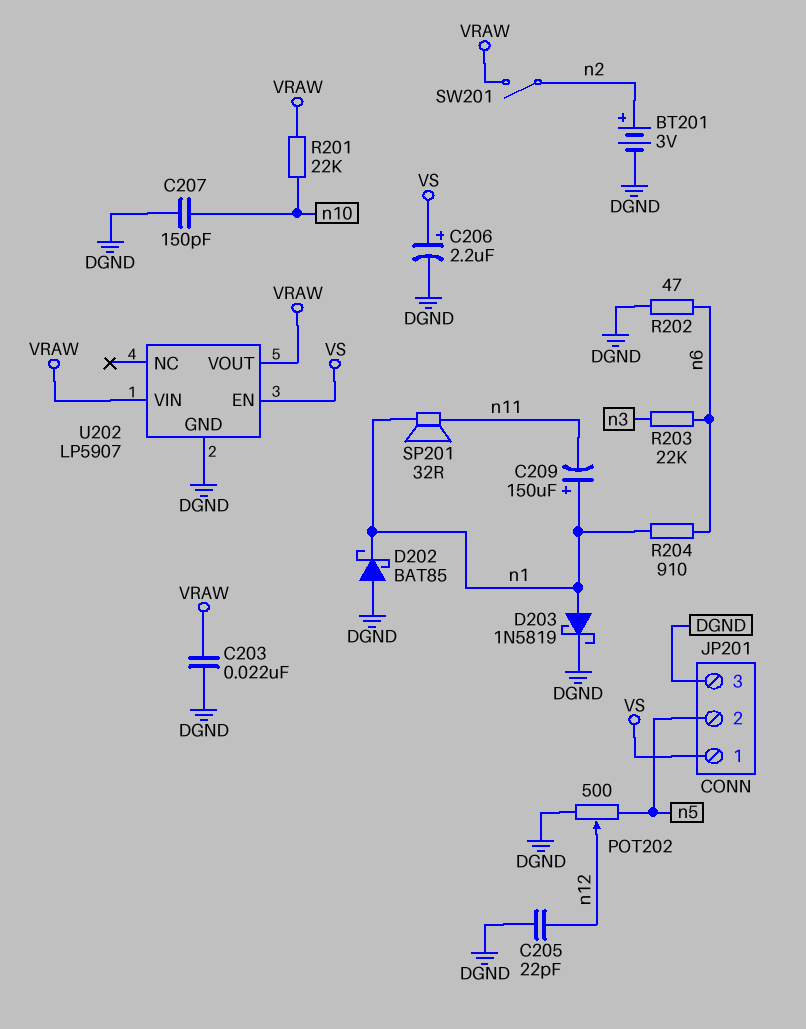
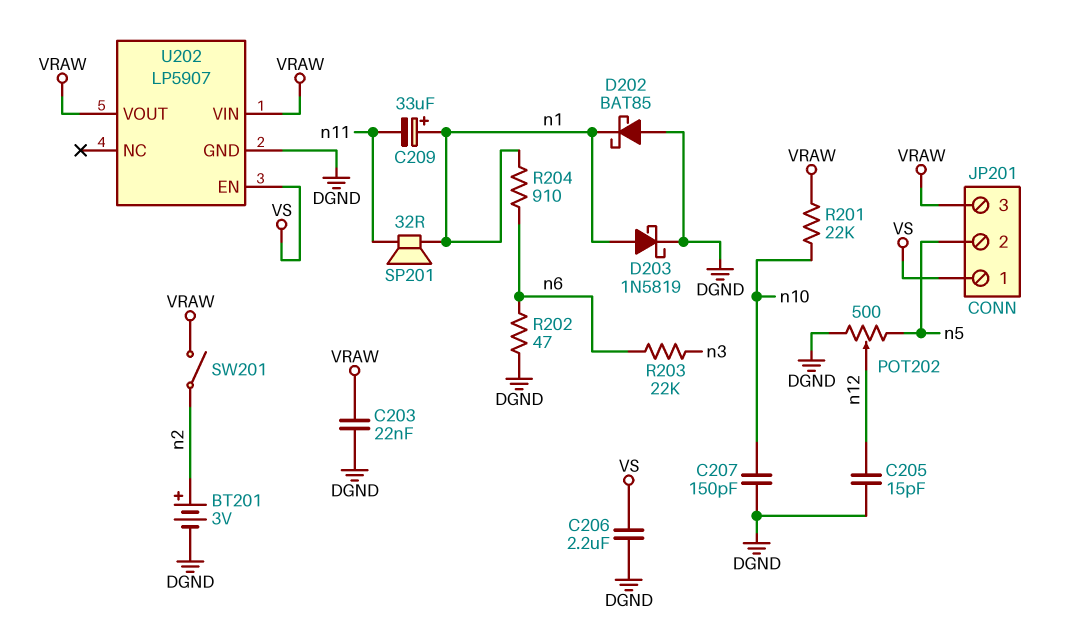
C205: 22pF (DGND, n12) -> 15pF (DGND, n12)
C206: 2.2uF (plus VS, minus DGND) -> 2.2uF (DGND, VS)
C209: 150uF (plus n1, minus n11) -> 33uF (plus n1, minus n11)
JP201 pin 3: DGND -> VRAW

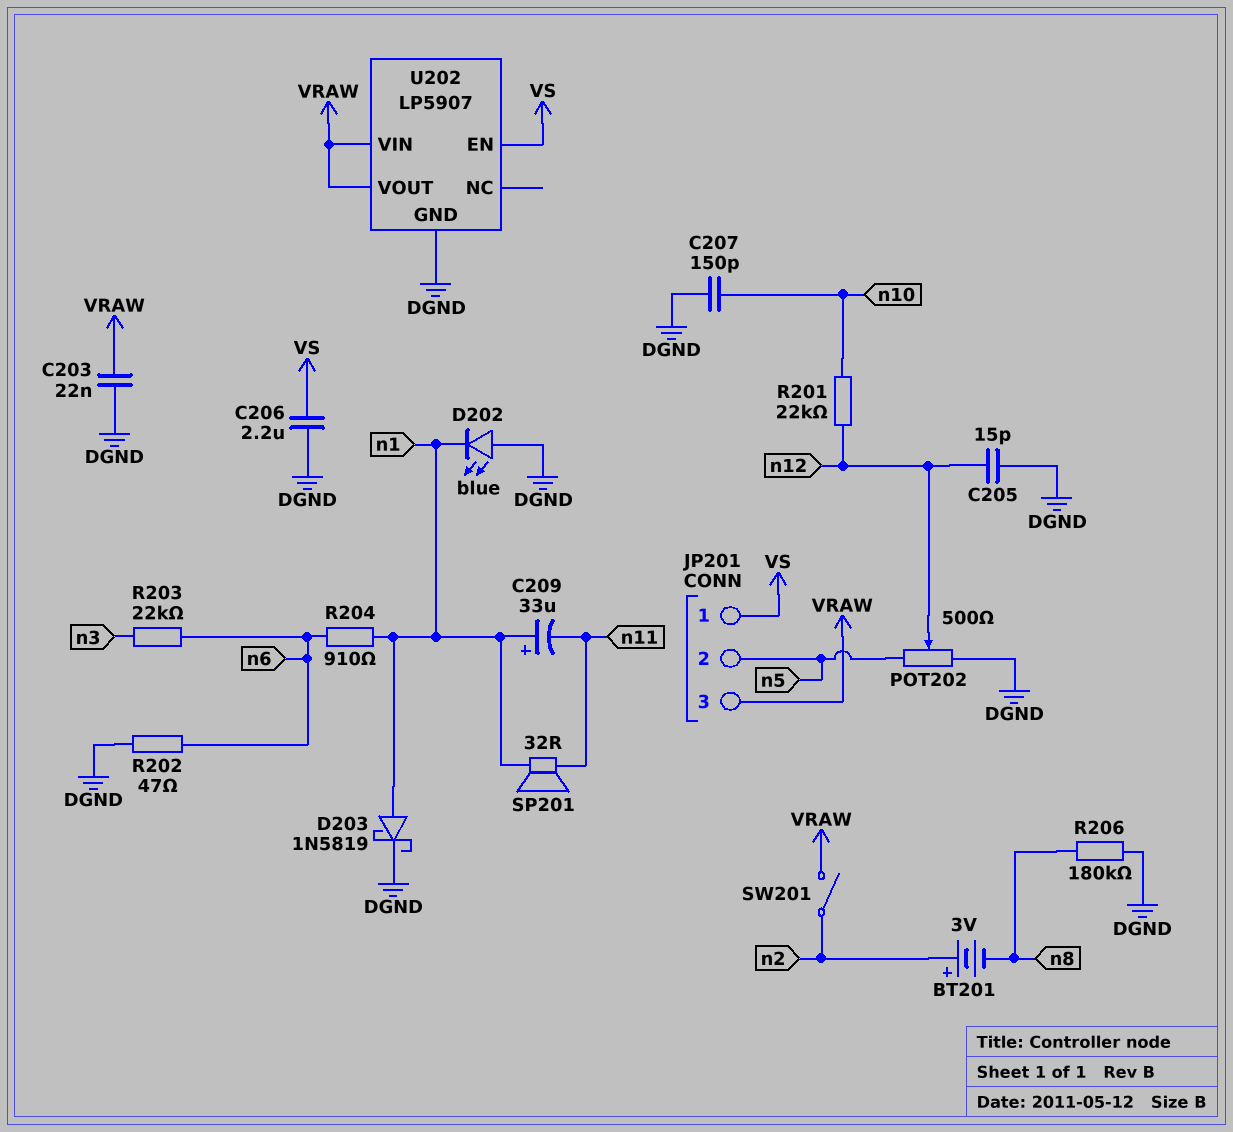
BT201: 3V (plus n2, minus DGND) -> 3V (plus n2, minus n8)
D202: schottky BAT85 (A DGND, K n1) -> LED blue (A DGND, K n1)
R201: 22k (VRAW, n10) -> 22k (n10, n12)
R206: none -> 180k (DGND, n8)

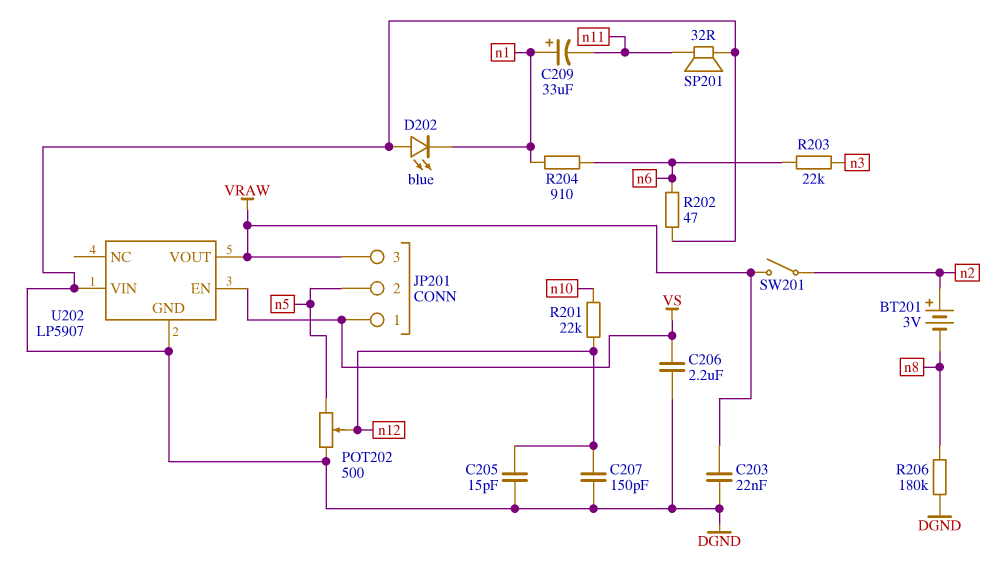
C207: 150pF (DGND, n10) -> 150pF (DGND, n12)
D203: schottky 1N5819 (A n1, K DGND) -> none
SP201: speaker 32R (n1, n11) -> speaker 32R (DGND, n11)
U202 pin VIN: VRAW -> DGND

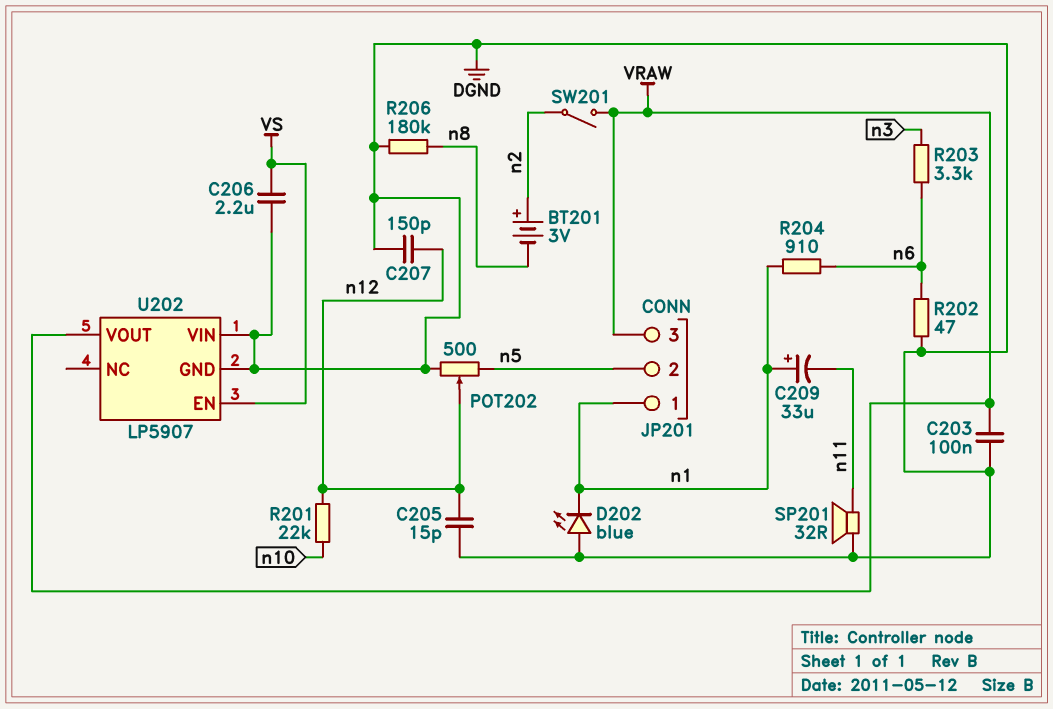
C203: 22nF (DGND, VRAW) -> 100nF (DGND, VRAW)
JP201 pin 1: VS -> n1
R203: 22k (n3, n6) -> 3.3k (n3, n6)

